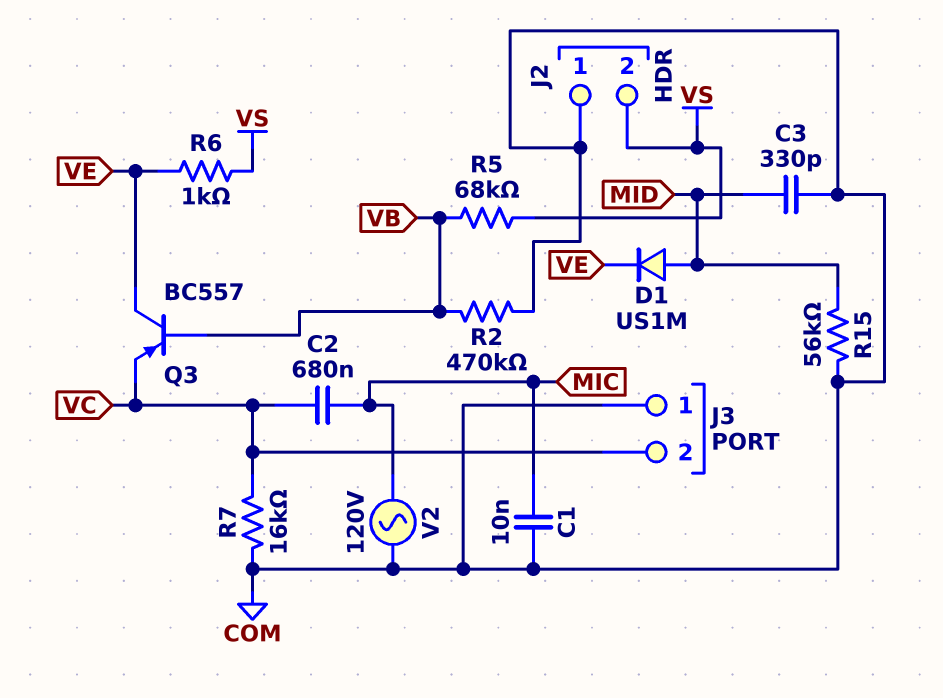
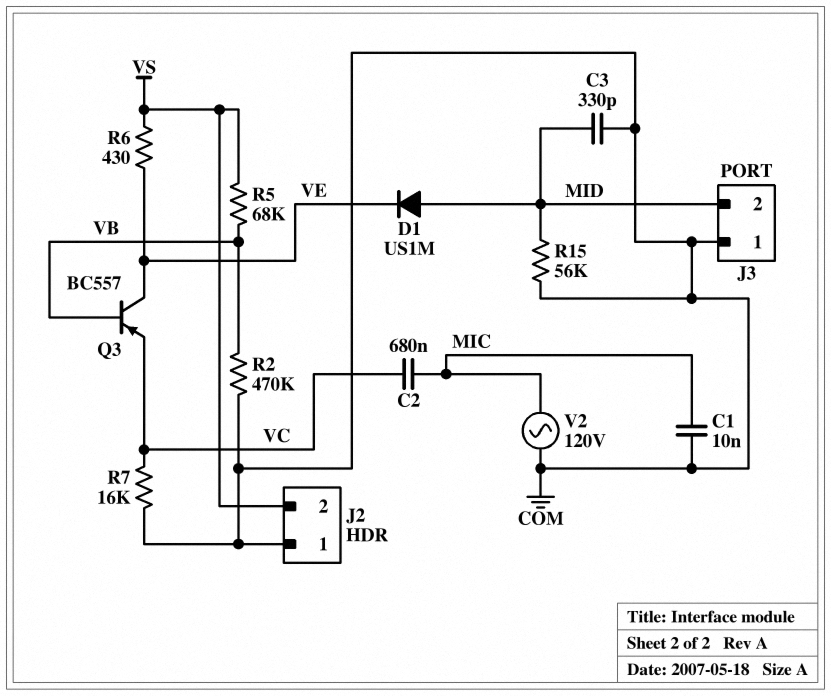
J3 pin 2: VC -> MID
R6: 1k (VE, VS) -> 430 (VE, VS)

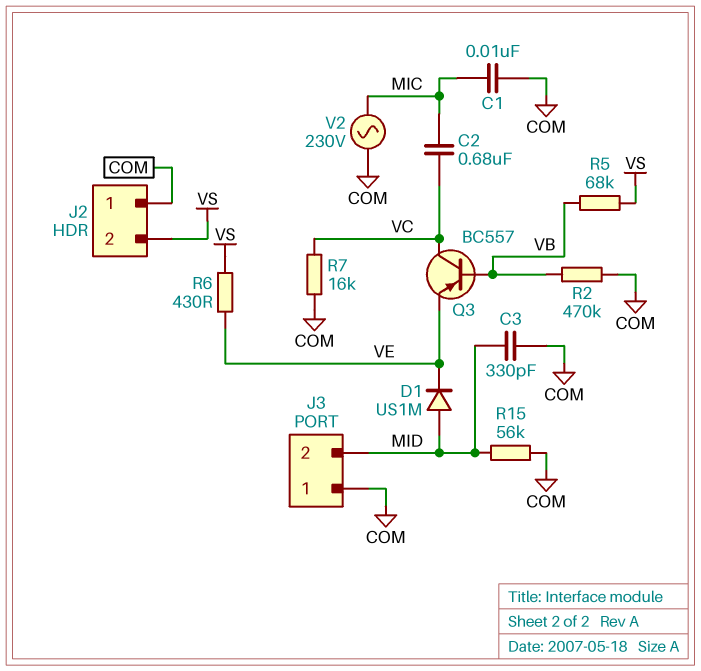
Q3: PNP BC557 (B VB, C VE, E VC) -> PNP BC557 (B VB, C VC, E VE)
V2: AC 120V (COM, MIC) -> AC 230V (COM, MIC)

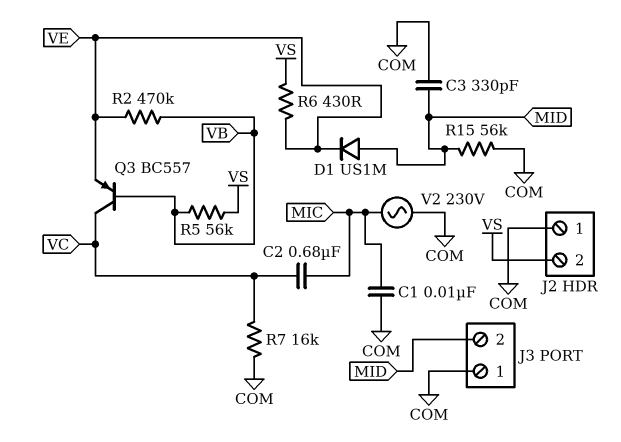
R2: 470k (COM, VB) -> 470k (VB, VE)
R5: 68k (VB, VS) -> 56k (VB, VS)

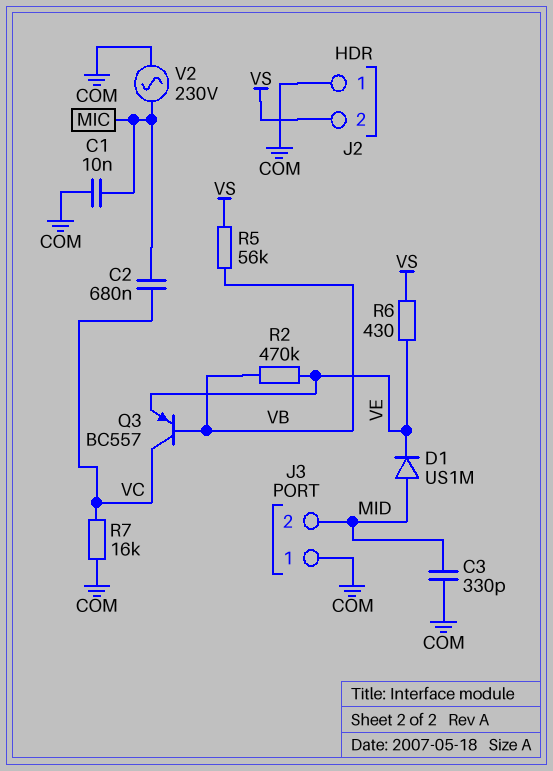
R15: 56k (COM, MID) -> none

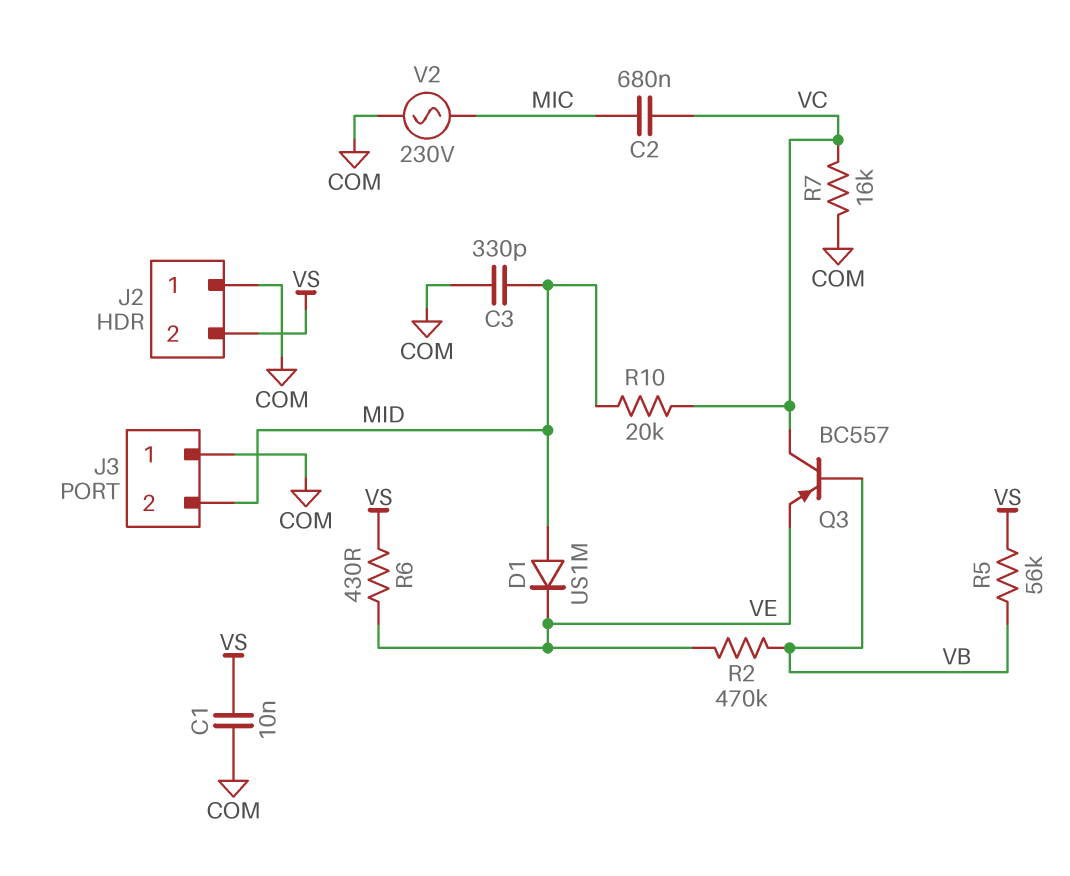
C1: 10nF (COM, MIC) -> 10nF (COM, VS)
R10: none -> 20k (MID, VC)

